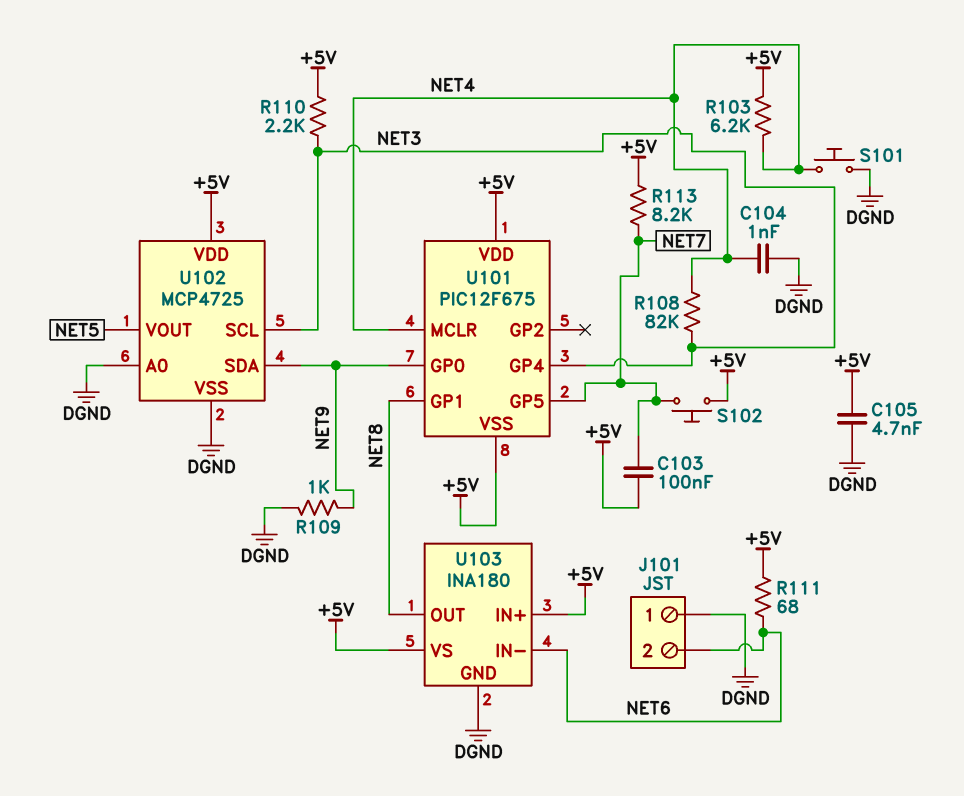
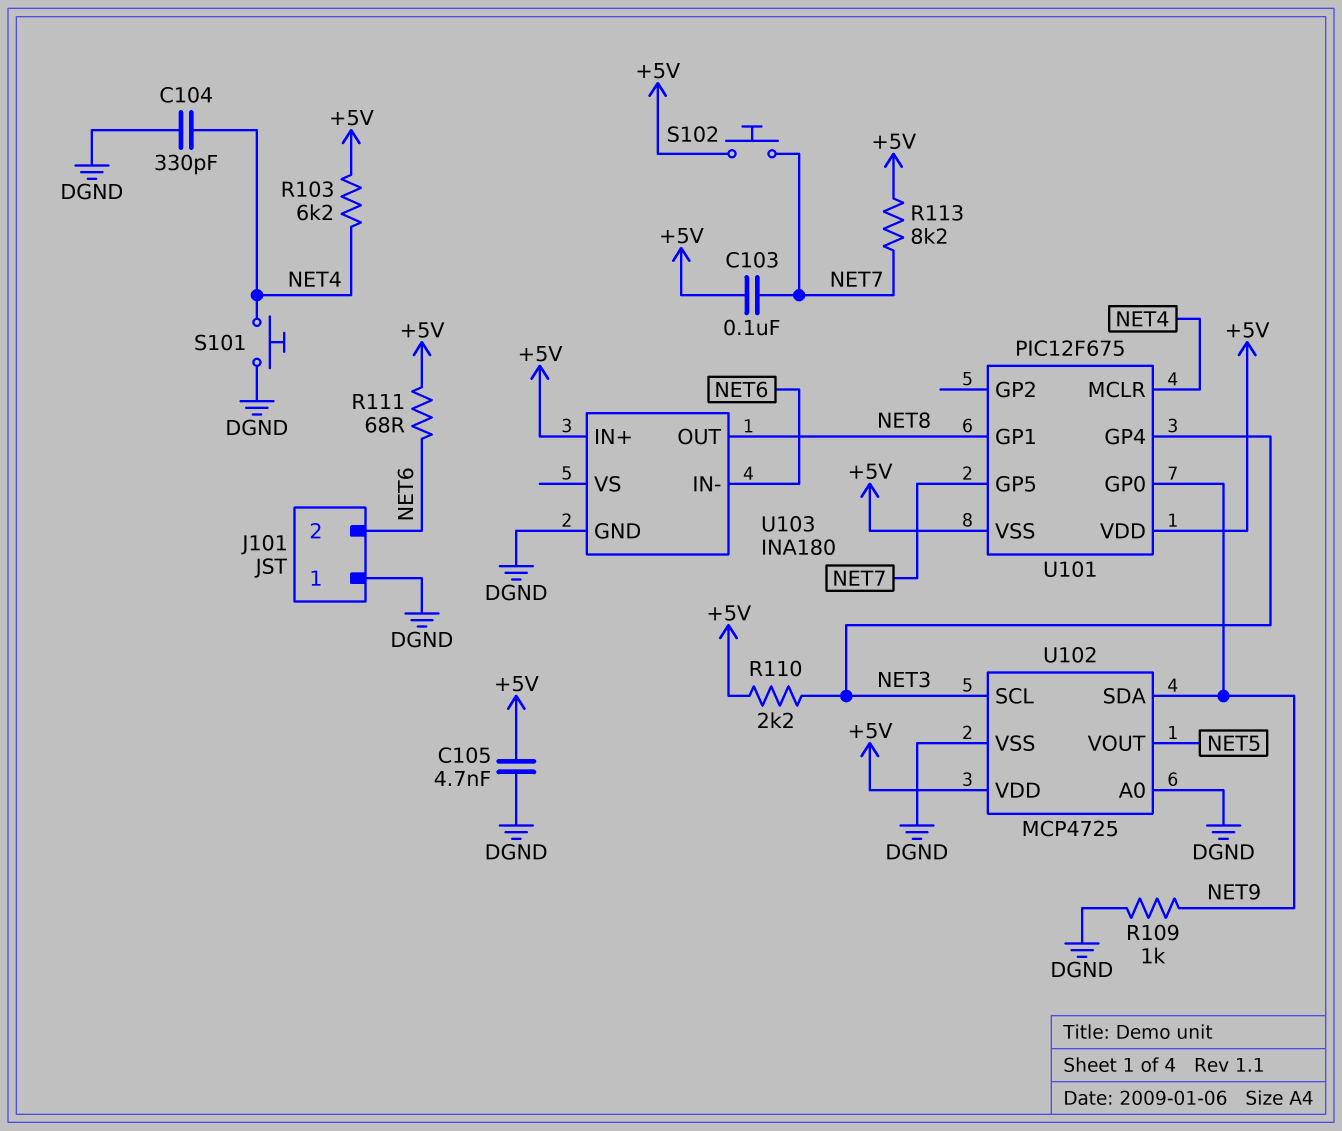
C104: 1nF (DGND, NET4) -> 330pF (DGND, NET4)
R108: 82k (NET3, NET4) -> none
U103 pin VS: +5V -> none

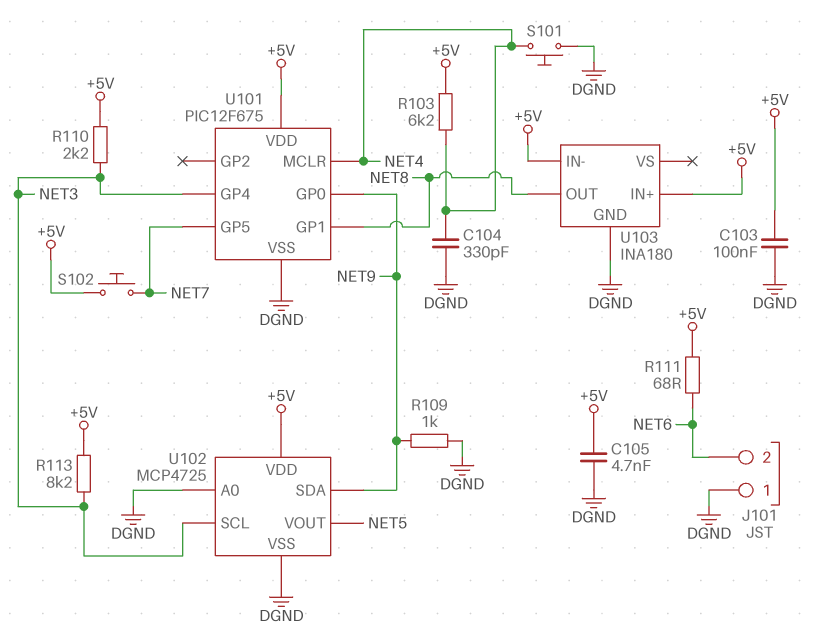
C103: 100nF (+5V, NET7) -> 100nF (+5V, DGND)
R113: 8.2k (+5V, NET7) -> 8.2k (+5V, NET3)
U101 pin VSS: +5V -> DGND
U103 pin IN-: NET6 -> +5V

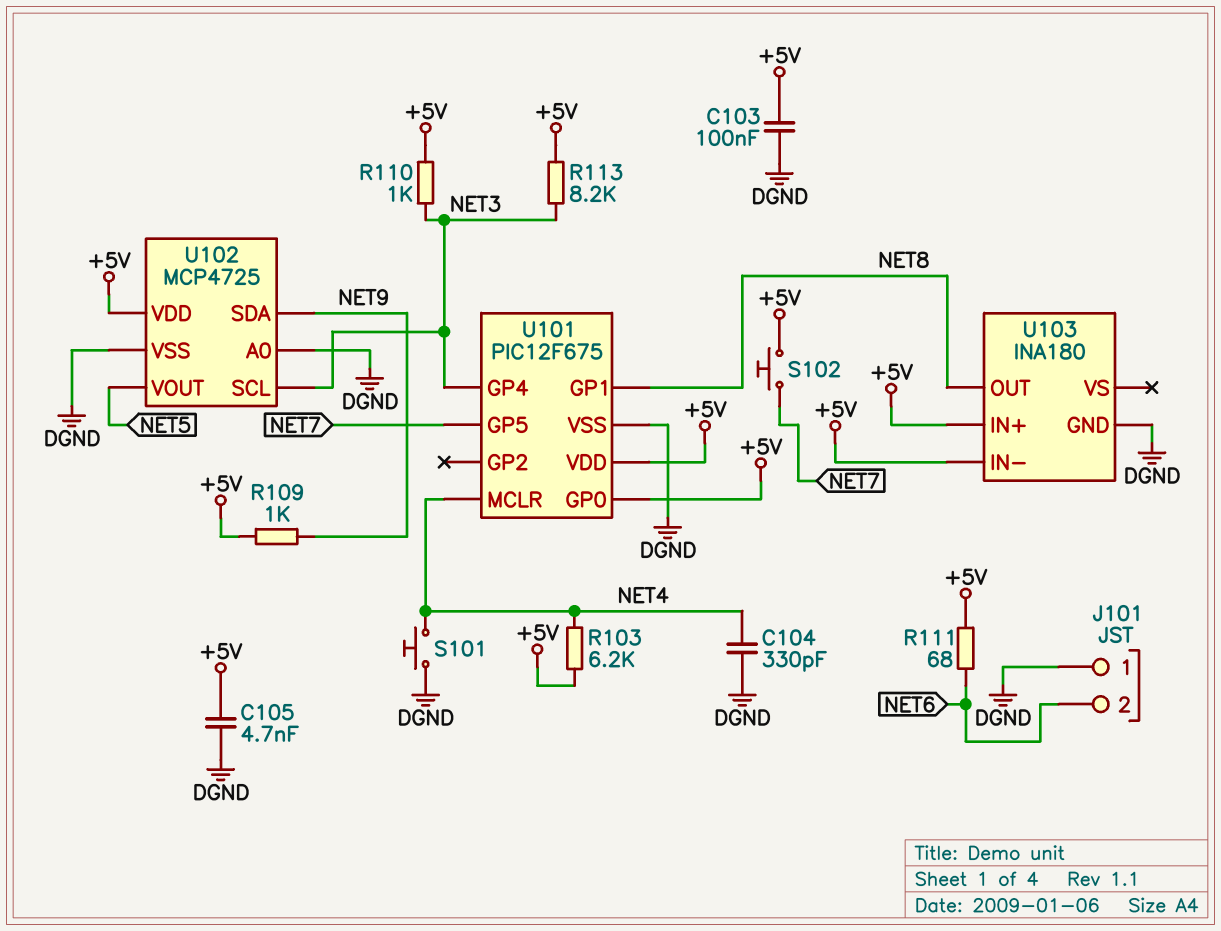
R109: 1k (DGND, NET9) -> 1k (+5V, NET9)
R110: 2.2k (+5V, NET3) -> 1k (+5V, NET3)
U101 pin GP0: NET9 -> +5V

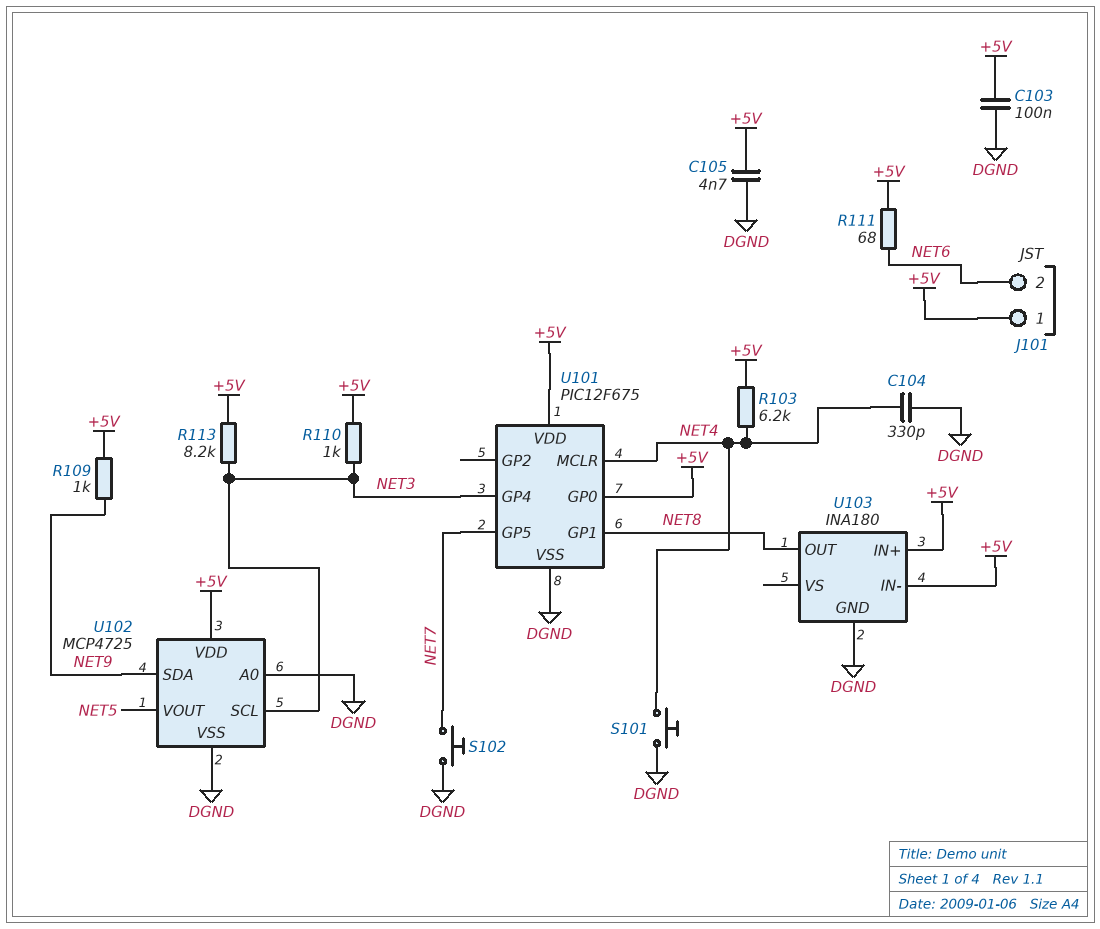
J101 pin 1: DGND -> +5V
S102: button (+5V, NET7) -> button (DGND, NET7)

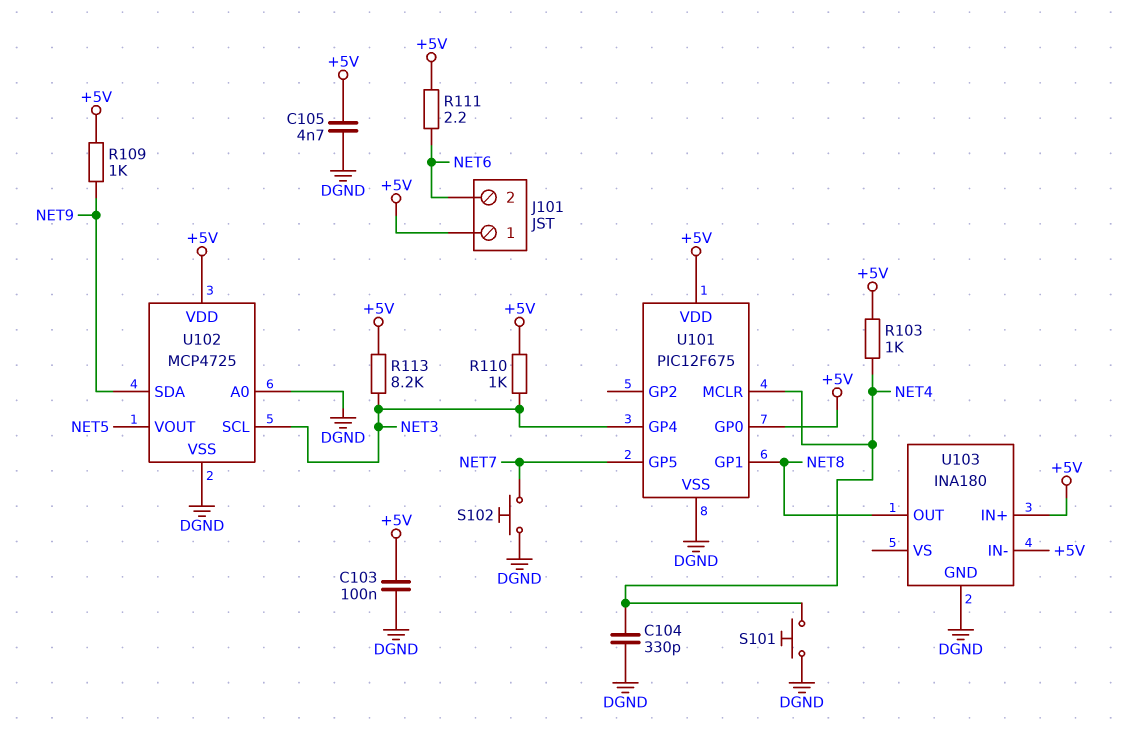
R103: 6.2k (+5V, NET4) -> 1k (+5V, NET4)
R111: 68 (+5V, NET6) -> 2.2 (+5V, NET6)

